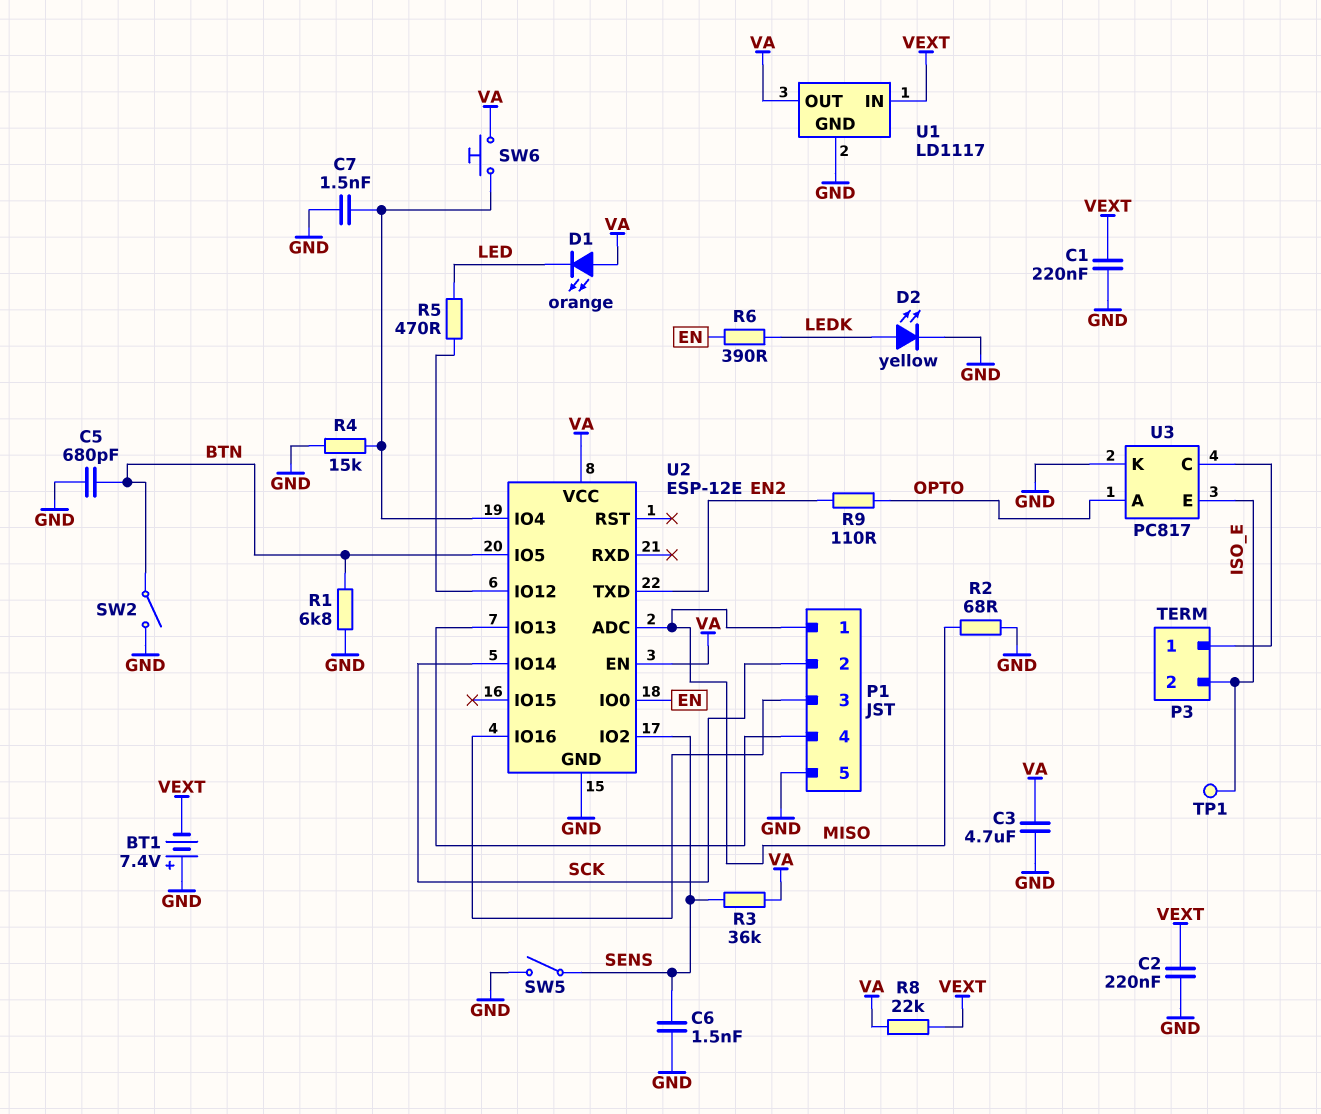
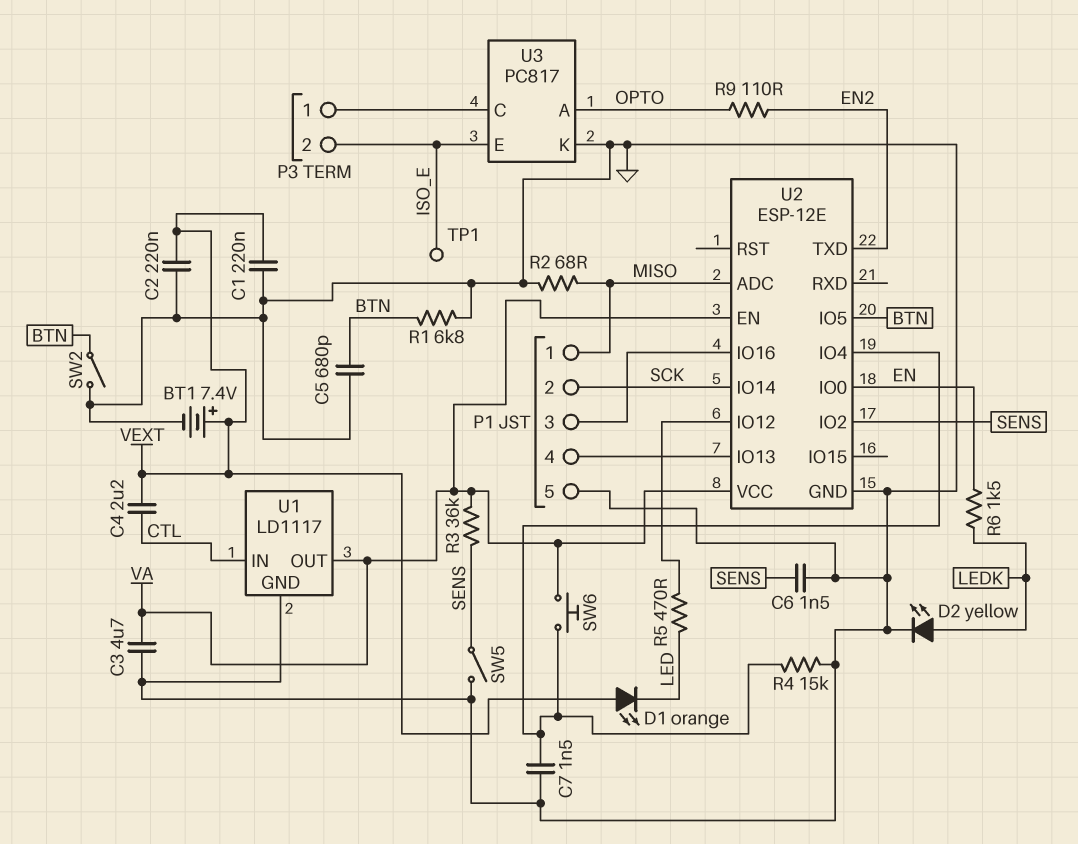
BT1: 7.4V (plus GND, minus VEXT) -> 7.4V (plus VEXT, minus GND)
C4: none -> 2.2uF (CTL, VEXT)
D1: LED orange (A VA, K LED) -> LED orange (A VEXT, K LED)
R6: 390 (EN, LEDK) -> 1.5k (EN, LEDK)
R8: 22k (VA, VEXT) -> none
U1 pin IN: VEXT -> CTL

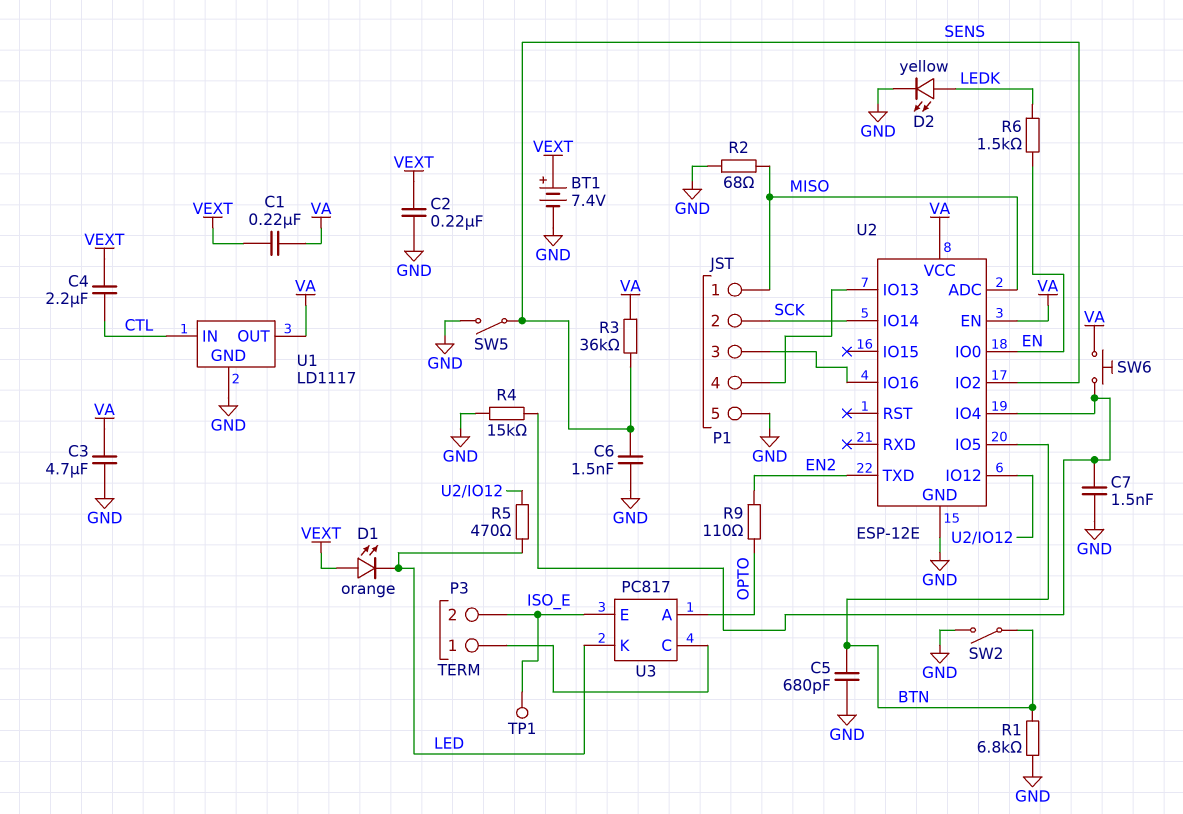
C1: 220nF (GND, VEXT) -> 220nF (VA, VEXT)
U3 pin K: GND -> LED

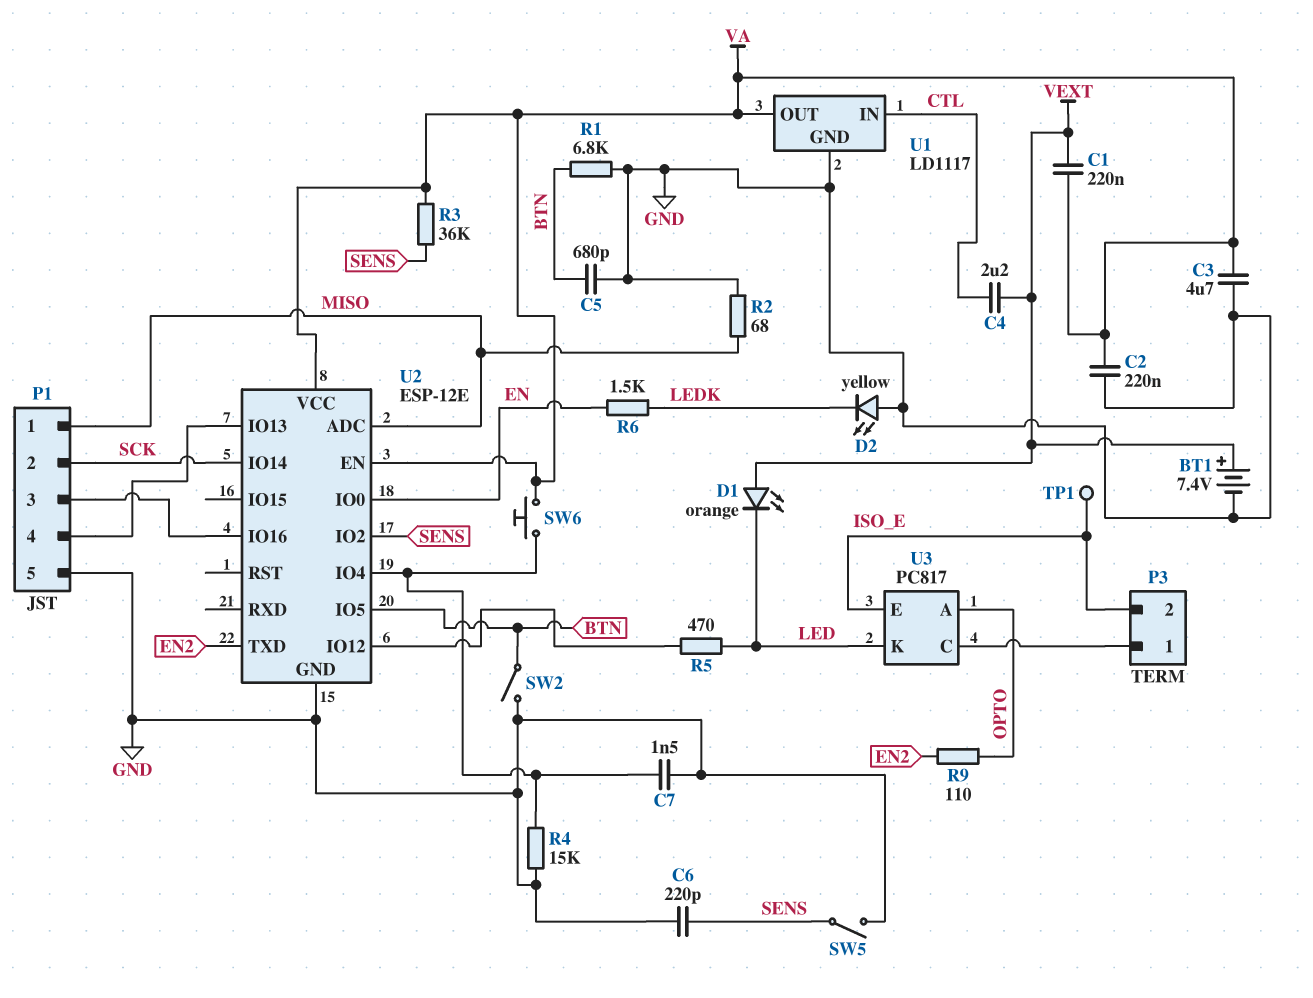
C2: 220nF (GND, VEXT) -> 220nF (GND, VA)
C6: 1.5nF (GND, SENS) -> 220pF (GND, SENS)
D2: LED yellow (A LEDK, K GND) -> LED yellow (A GND, K LEDK)

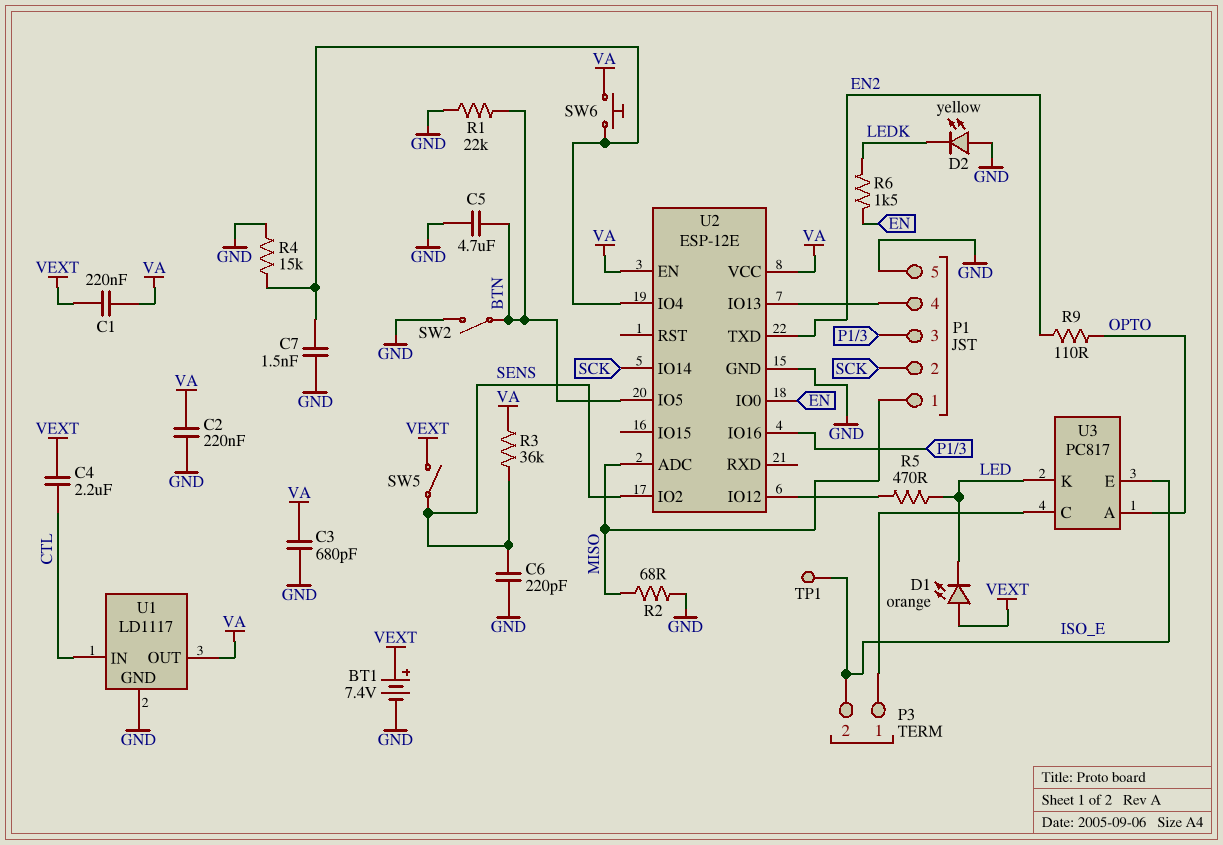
C3: 4.7uF (GND, VA) -> 680pF (GND, VA)
C5: 680pF (BTN, GND) -> 4.7uF (BTN, GND)
R1: 6.8k (BTN, GND) -> 22k (BTN, GND)
SW5: switch (GND, SENS) -> switch (SENS, VEXT)

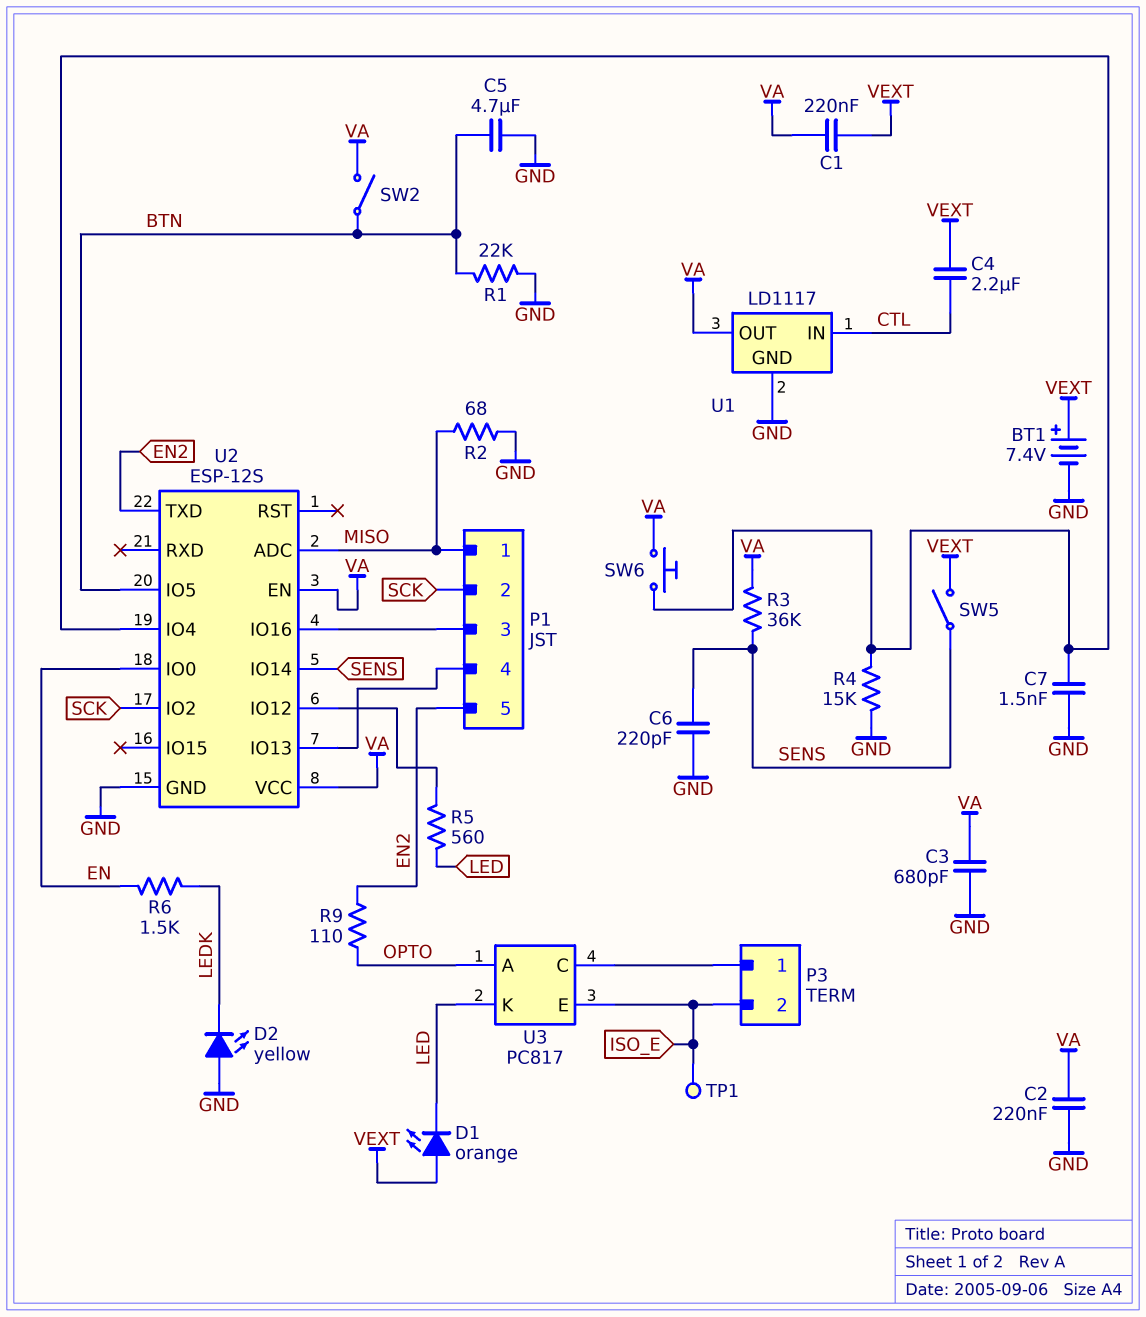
P1 pin 5: GND -> EN2
R5: 470 (LED, U2/IO12) -> 560 (LED, U2/IO12)
SW2: switch (BTN, GND) -> switch (BTN, VA)
U2: ESP-12E -> ESP-12S
U2 pin IO2: SENS -> SCK
U2 pin IO14: SCK -> SENS

